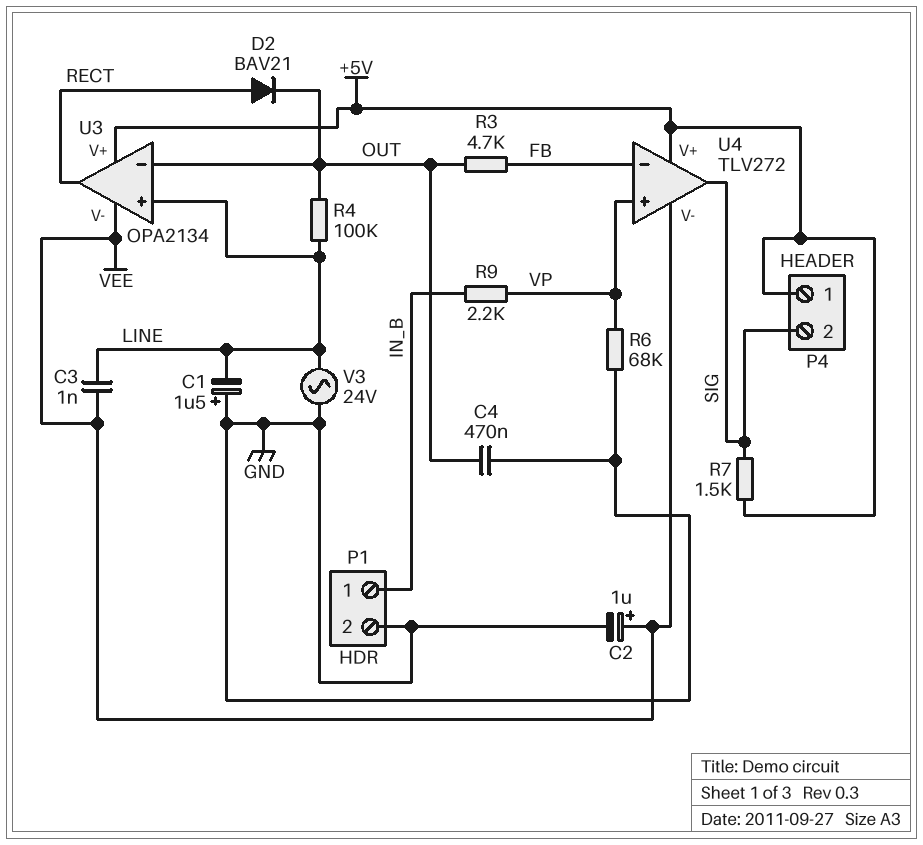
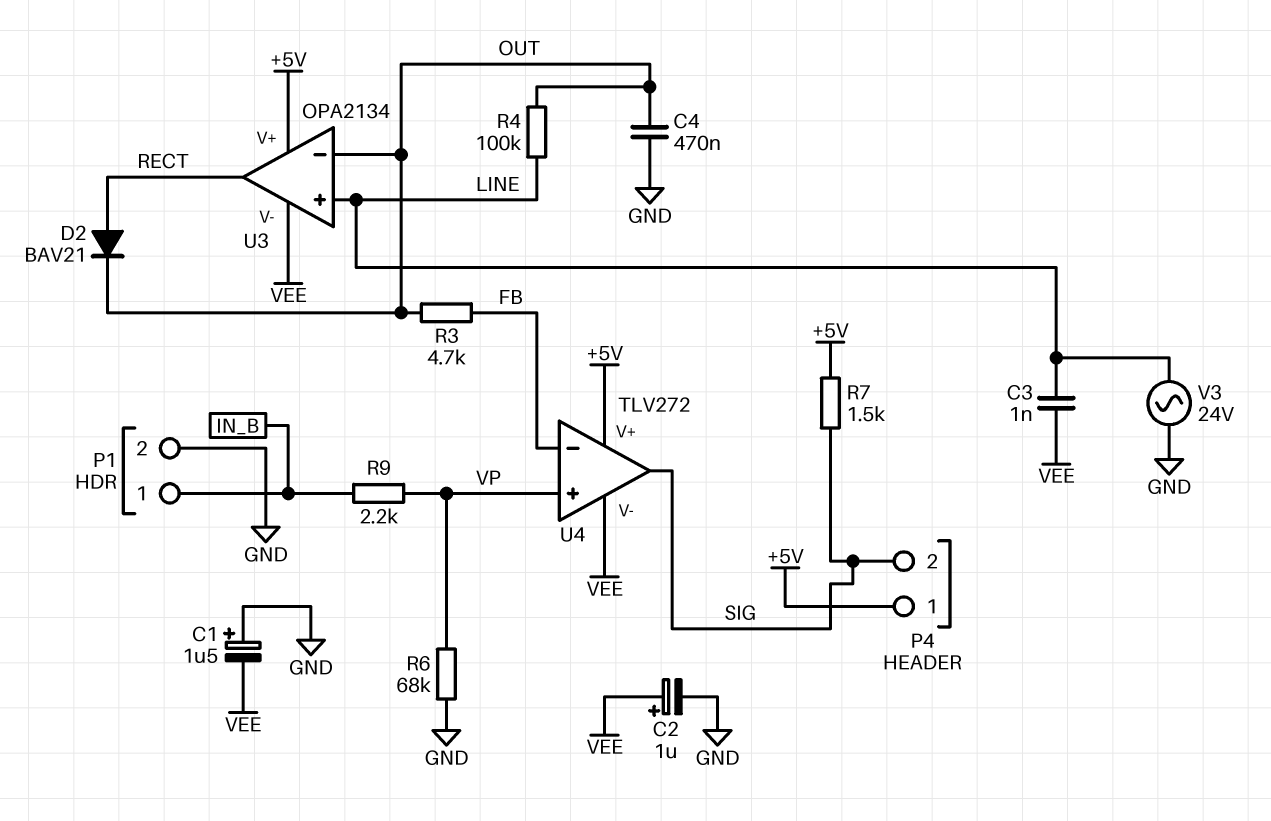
C1: 1.5uF (plus GND, minus LINE) -> 1.5uF (plus GND, minus VEE)

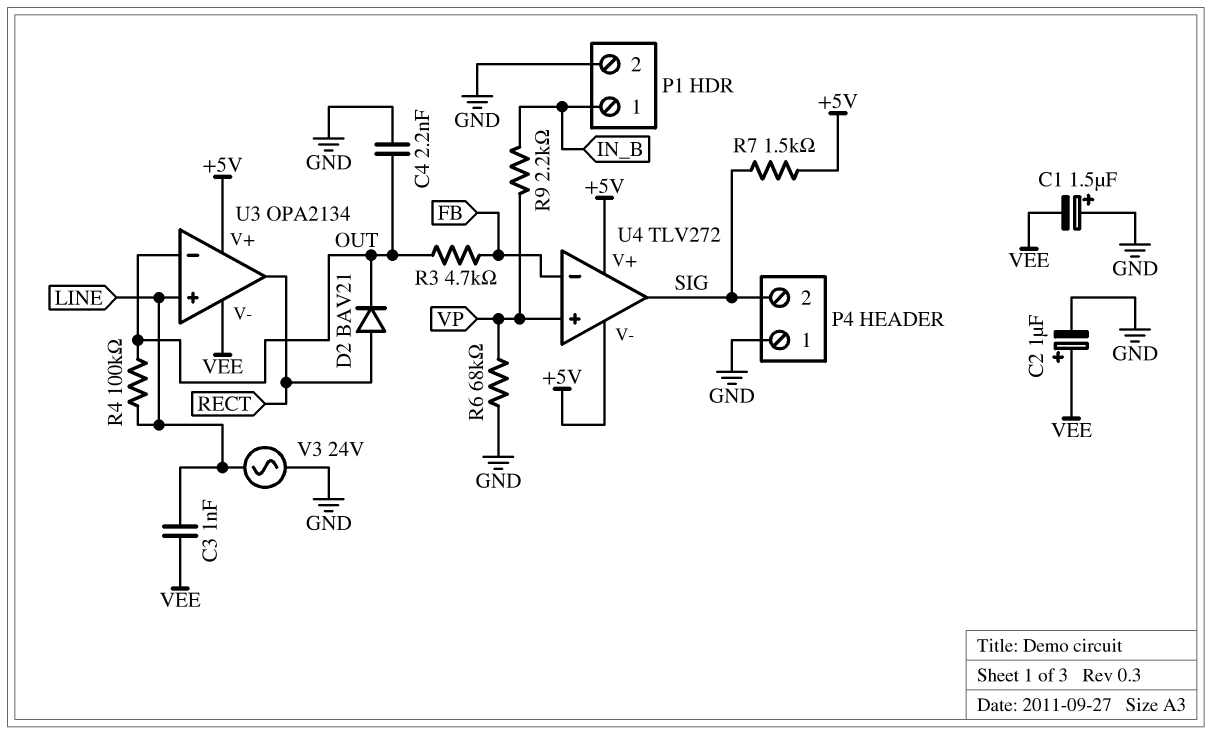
C4: 470nF (GND, OUT) -> 2.2nF (GND, OUT)
P4 pin 1: +5V -> GND
U4 pin V-: VEE -> +5V

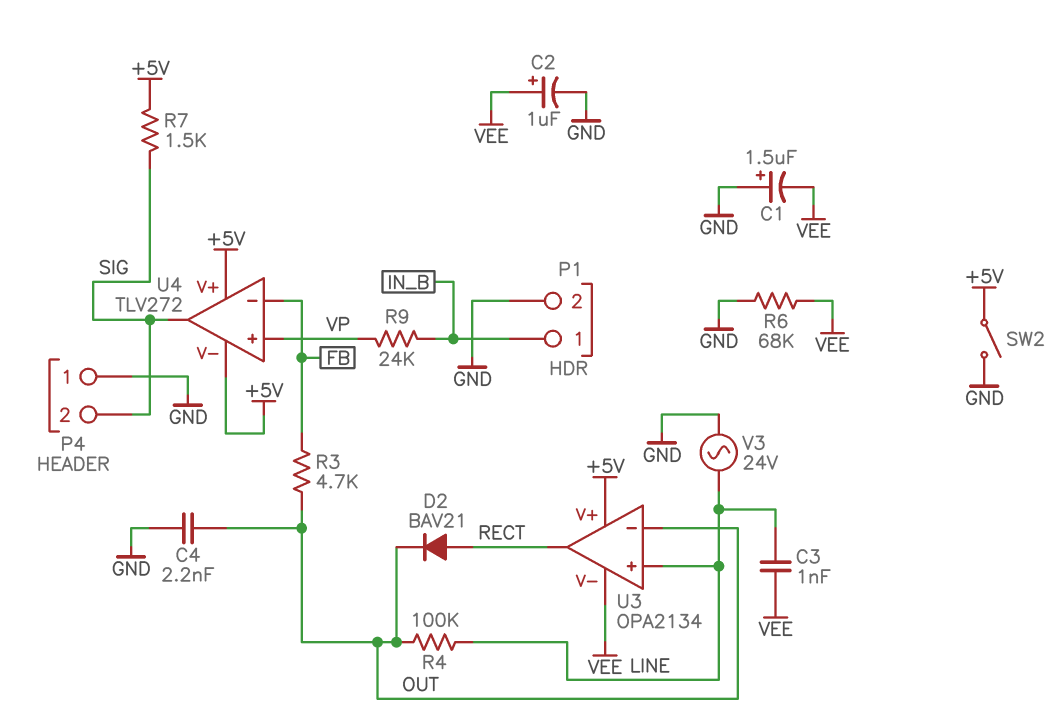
R6: 68k (GND, VP) -> 68k (GND, VEE)
R9: 2.2k (IN_B, VP) -> 24k (IN_B, VP)
SW2: none -> switch (+5V, GND)

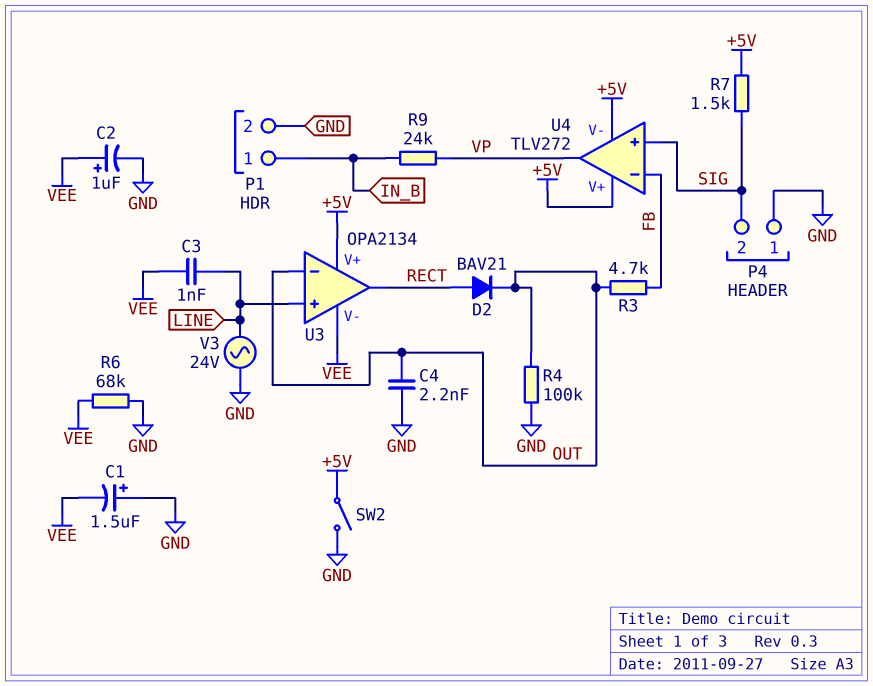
R4: 100k (LINE, OUT) -> 100k (GND, OUT)
U4 pin in+: VP -> SIG
U4 pin out: SIG -> VP

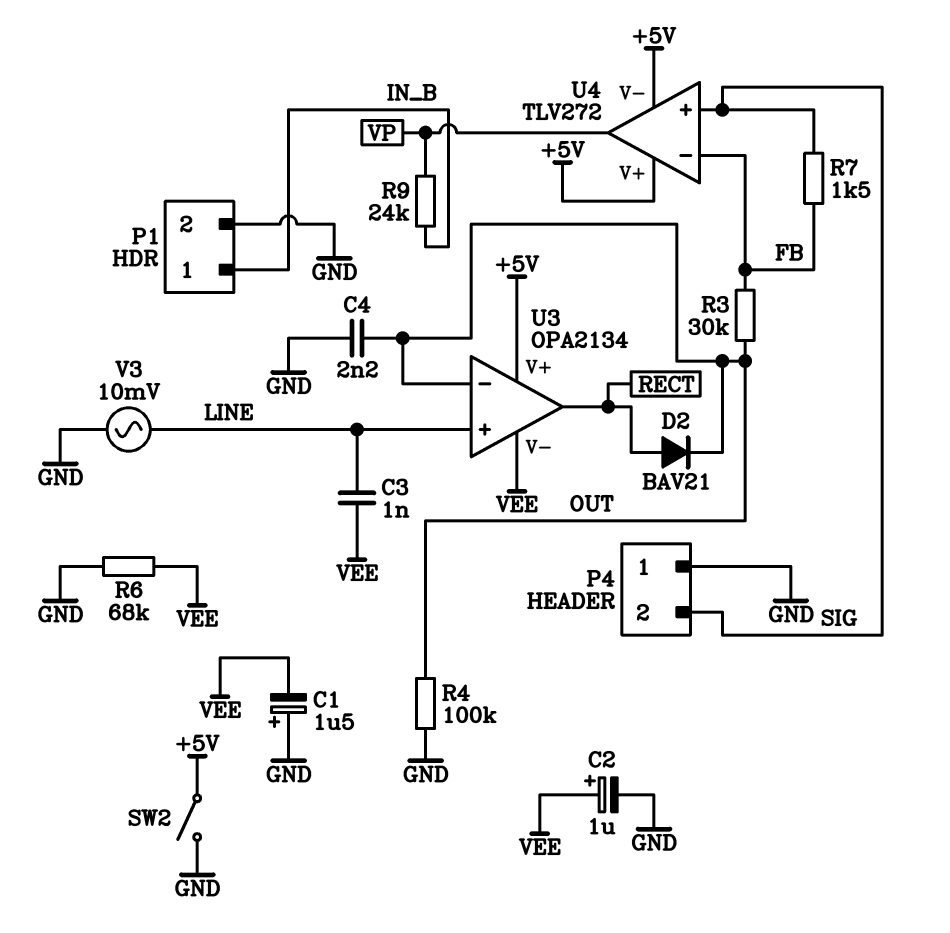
R3: 4.7k (FB, OUT) -> 30k (FB, OUT)
R7: 1.5k (+5V, SIG) -> 1.5k (FB, SIG)
V3: AC 24V (GND, LINE) -> AC 10mV (GND, LINE)

